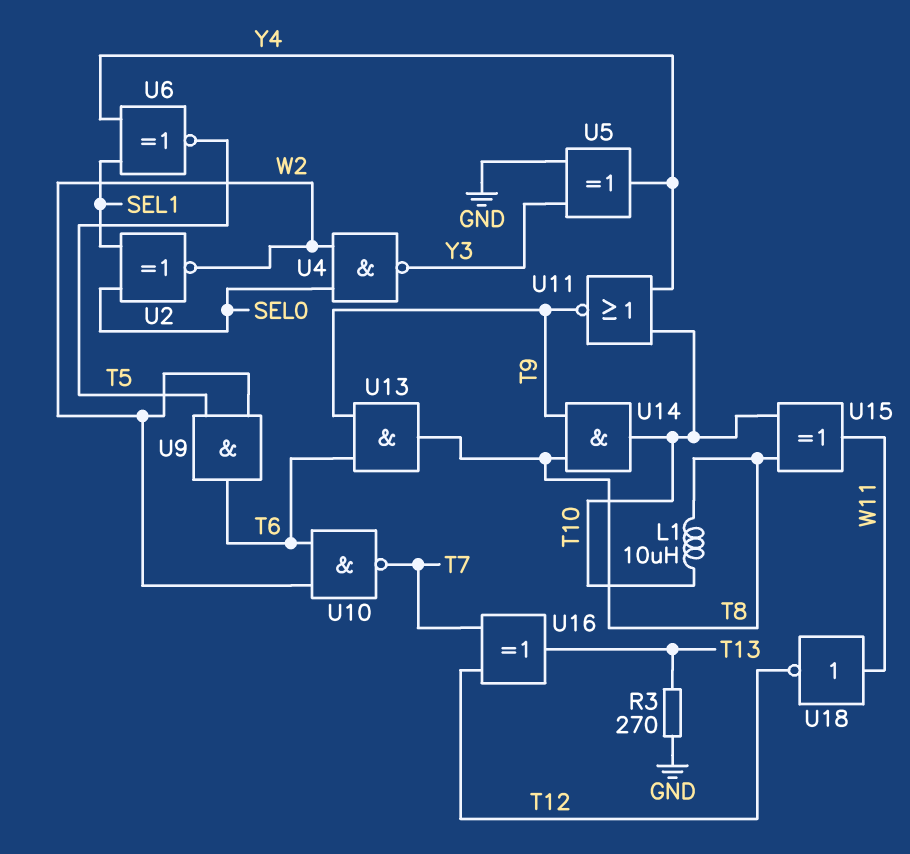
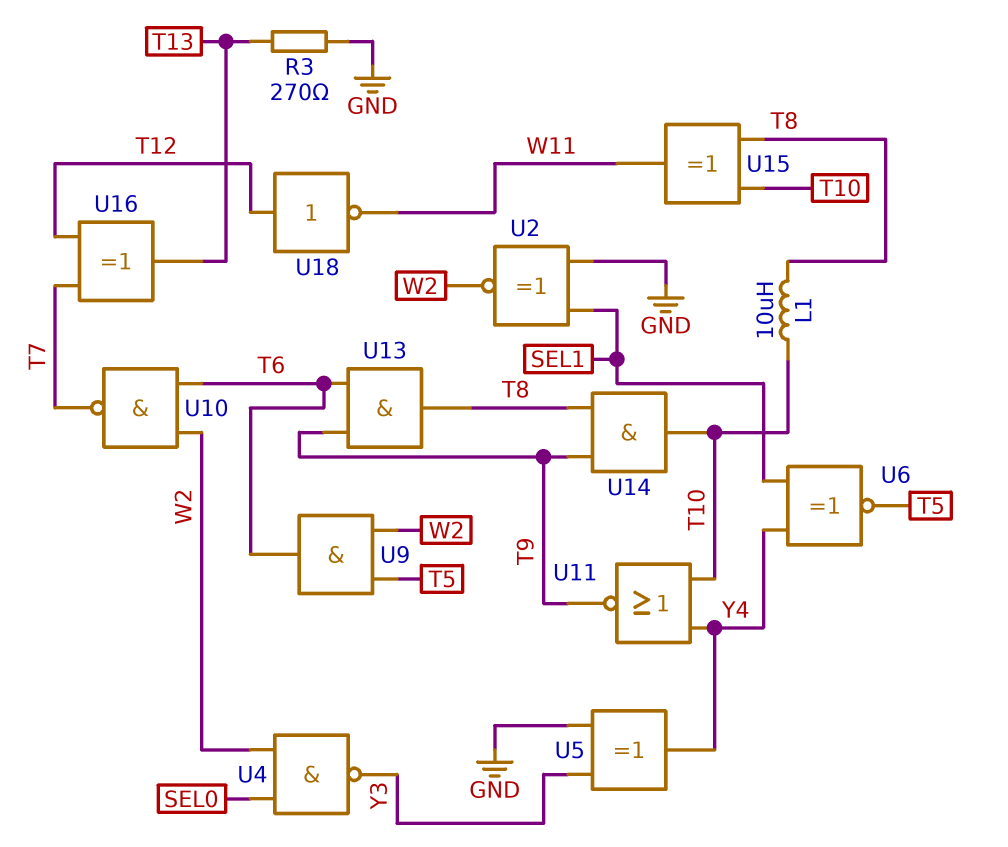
U2: XNOR (in SEL0, in SEL1, out W2) -> XNOR (in GND, in SEL1, out W2)
U18: NOT (in W11, out T12) -> NOT (in T12, out W11)

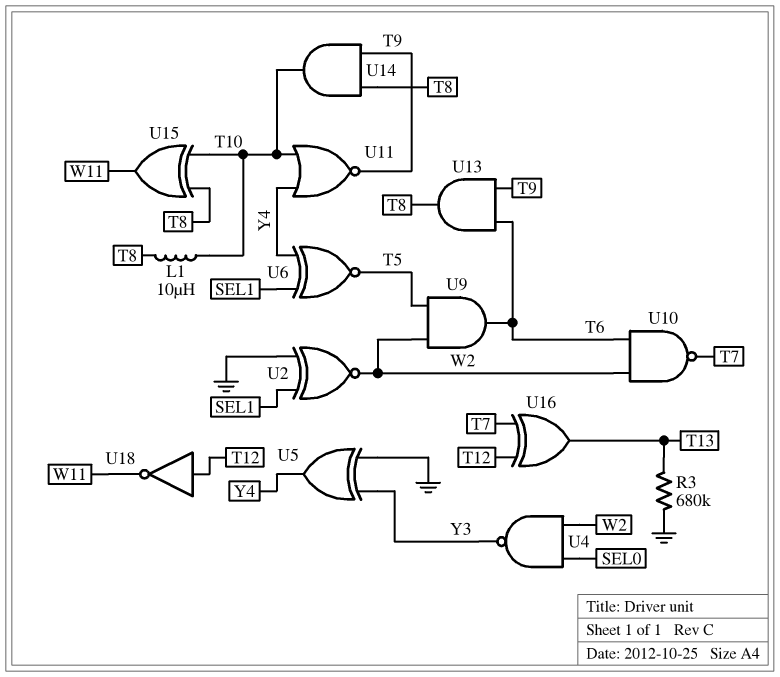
R3: 270 (GND, T13) -> 680k (GND, T13)

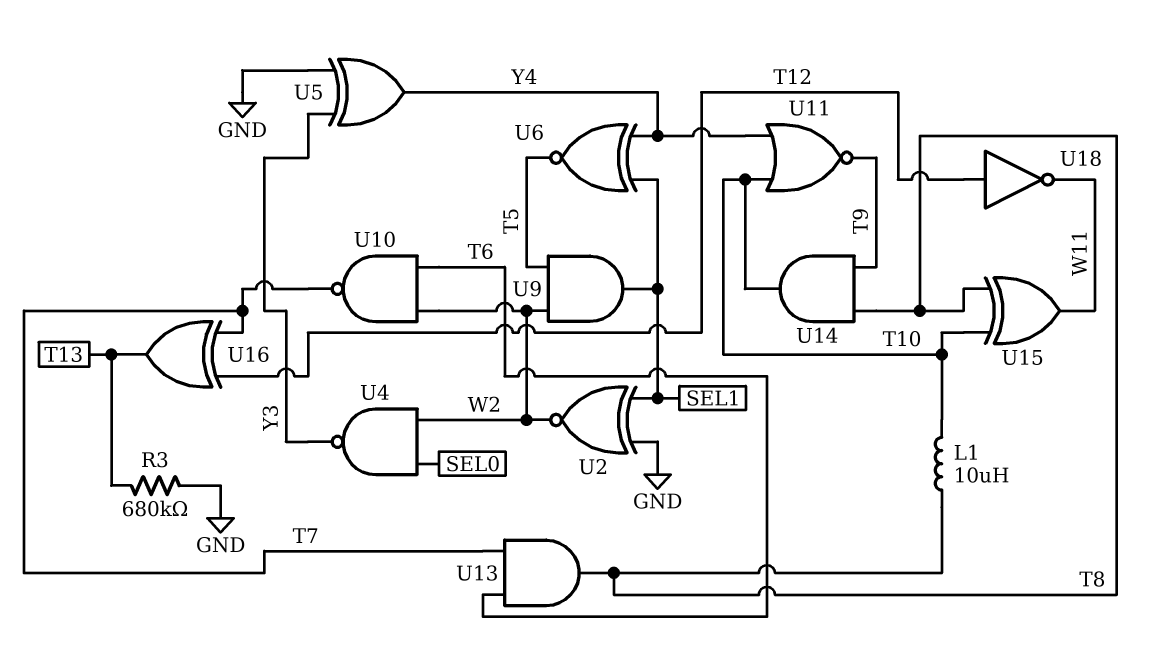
U9: AND (in T5, in W2, out T6) -> AND (in T5, in W2, out SEL1)
U13: AND (in T6, in T9, out T8) -> AND (in T6, in T7, out T8)

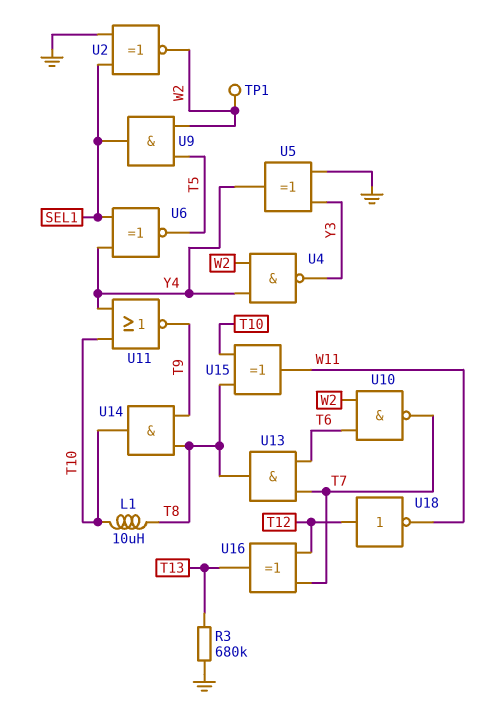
TP1: none -> test point (W2)
U4: NAND (in SEL0, in W2, out Y3) -> NAND (in W2, in Y4, out Y3)

